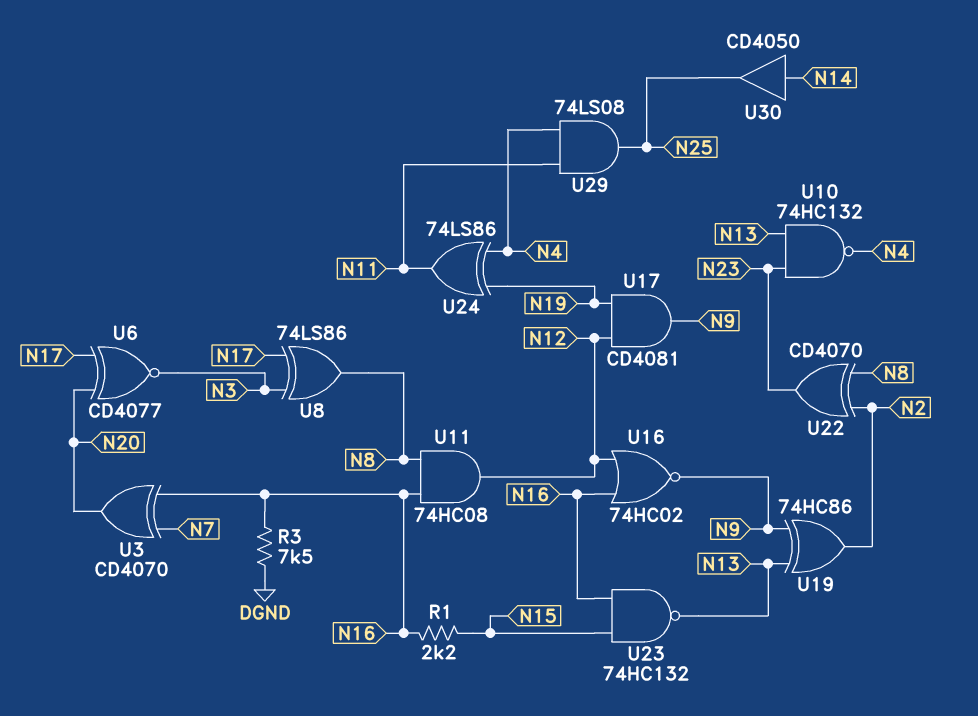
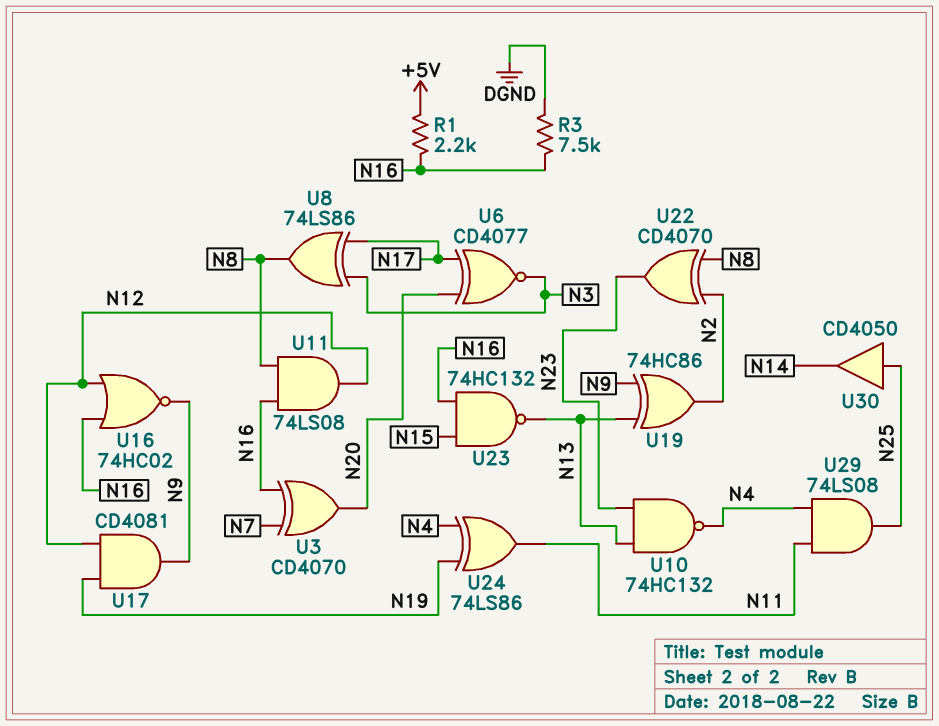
R1: 2.2k (N15, N16) -> 2.2k (+5V, N16)
U11: AND 74HC08 (in N8, in N16, out N12) -> AND 74LS08 (in N8, in N16, out N12)
U30: buffer CD4050 (in N14, out N25) -> buffer CD4050 (in N25, out N14)

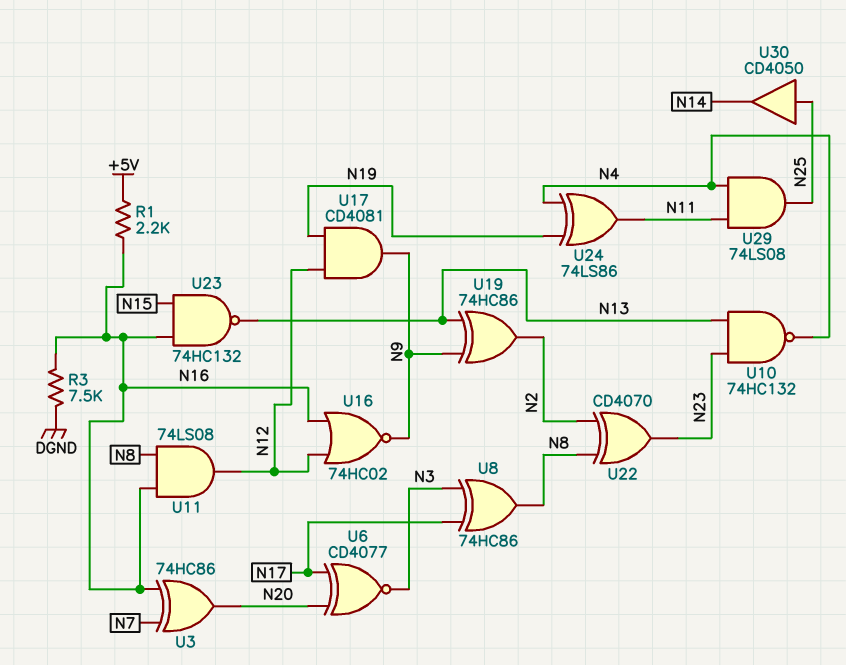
U3: XOR CD4070 (in N7, in N16, out N20) -> XOR 74HC86 (in N7, in N16, out N20)
U8: XOR 74LS86 (in N3, in N17, out N8) -> XOR 74HC86 (in N3, in N17, out N8)

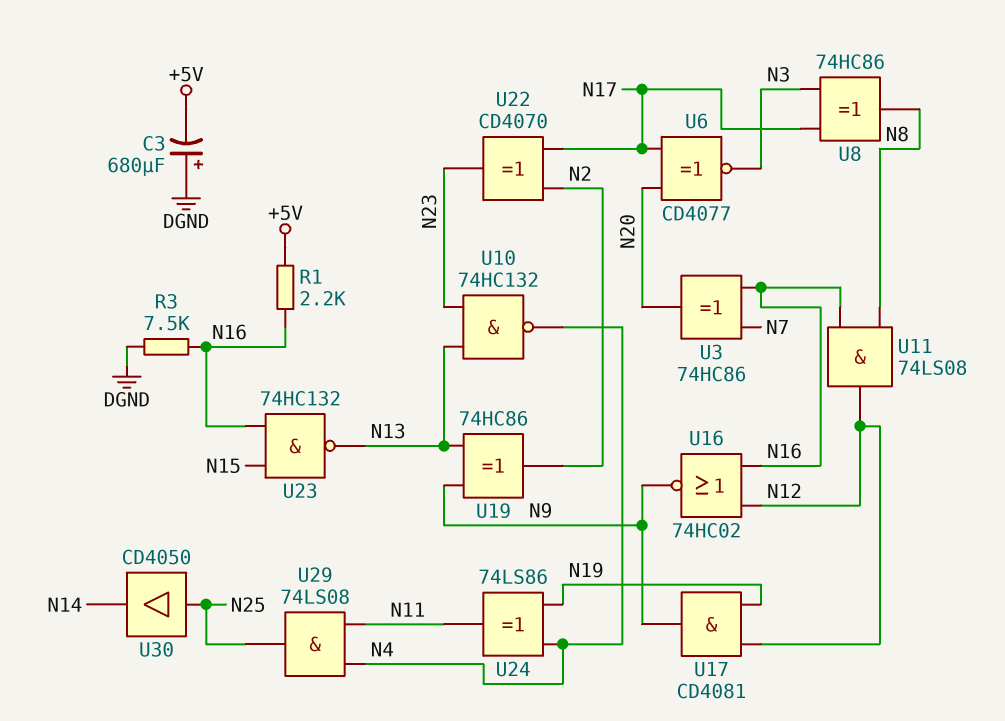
C3: none -> 680uF (plus DGND, minus +5V)
U22: XOR CD4070 (in N2, in N8, out N23) -> XOR CD4070 (in N2, in N17, out N23)

